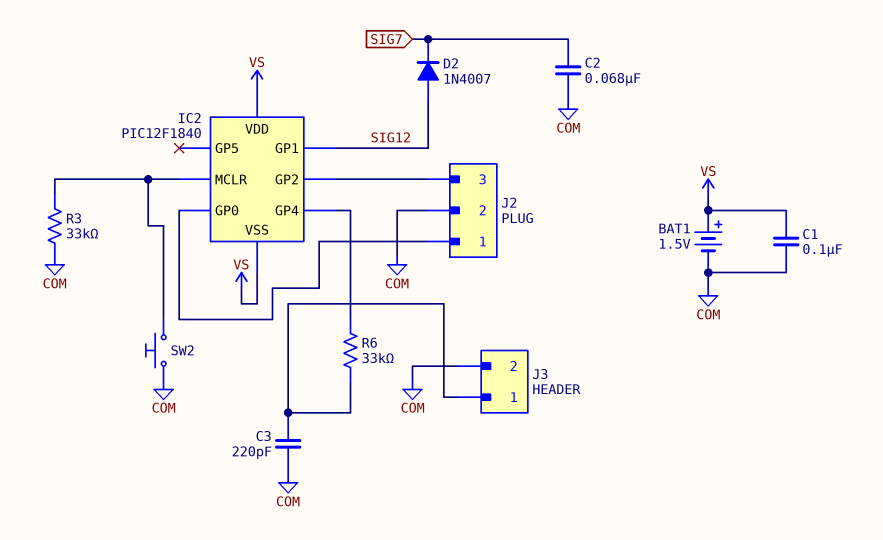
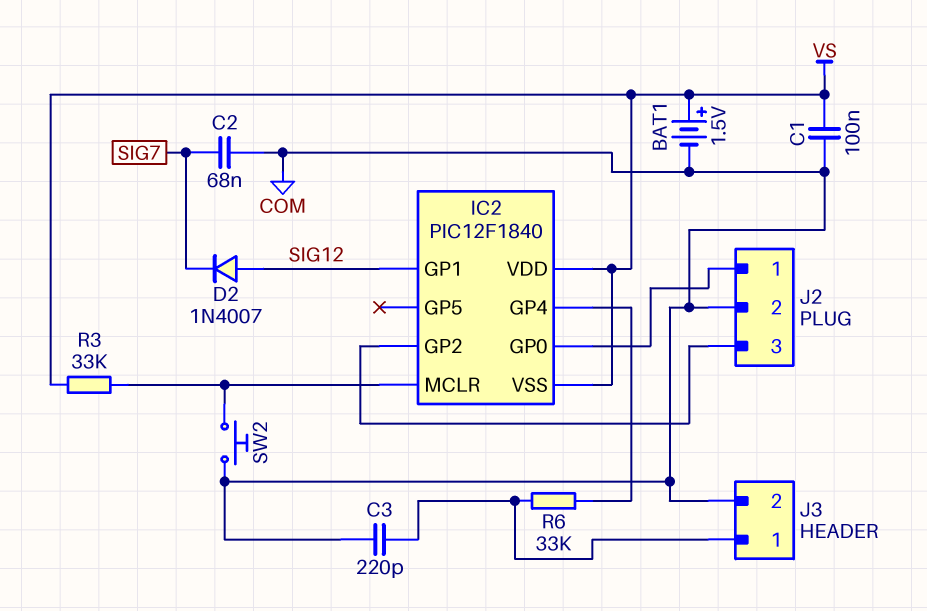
R3: 33k (COM, IC2/MCLR) -> 33k (IC2/MCLR, VS)

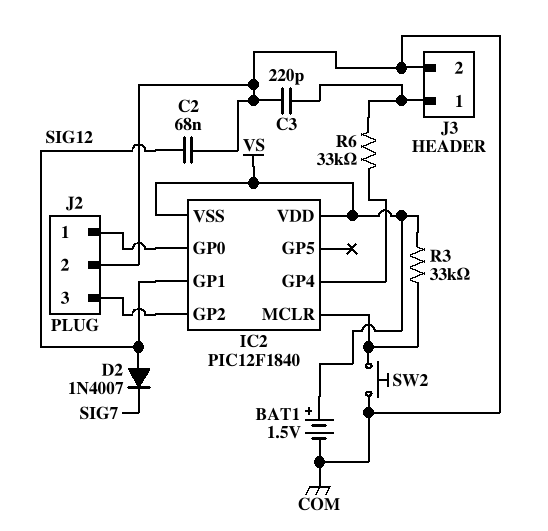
C1: 100nF (COM, VS) -> none
C2: 68nF (COM, SIG7) -> 68nF (COM, SIG12)

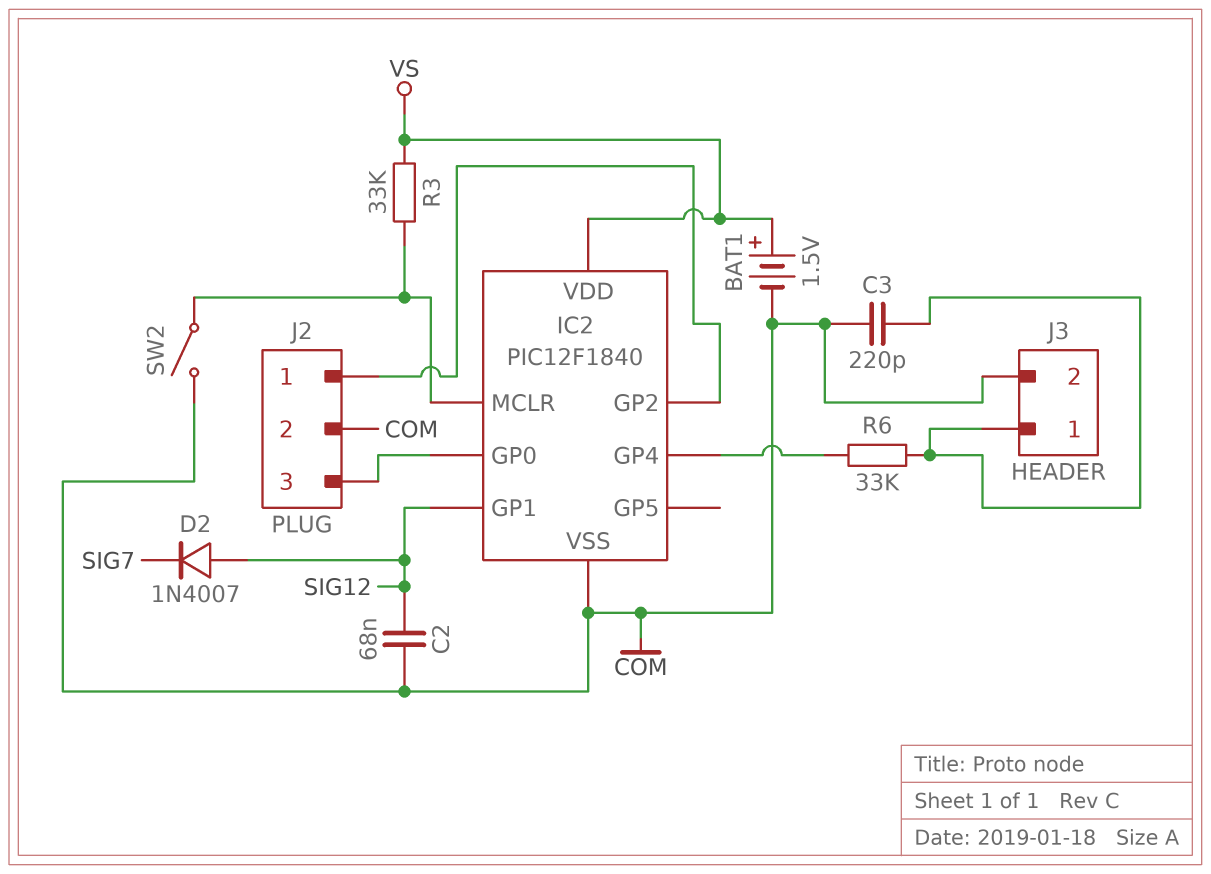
IC2 pin VSS: VS -> COM
J2 pin 1: IC2/GP0 -> IC2/GP2
J2 pin 3: IC2/GP2 -> IC2/GP0
SW2: button (COM, IC2/MCLR) -> switch (COM, IC2/MCLR)

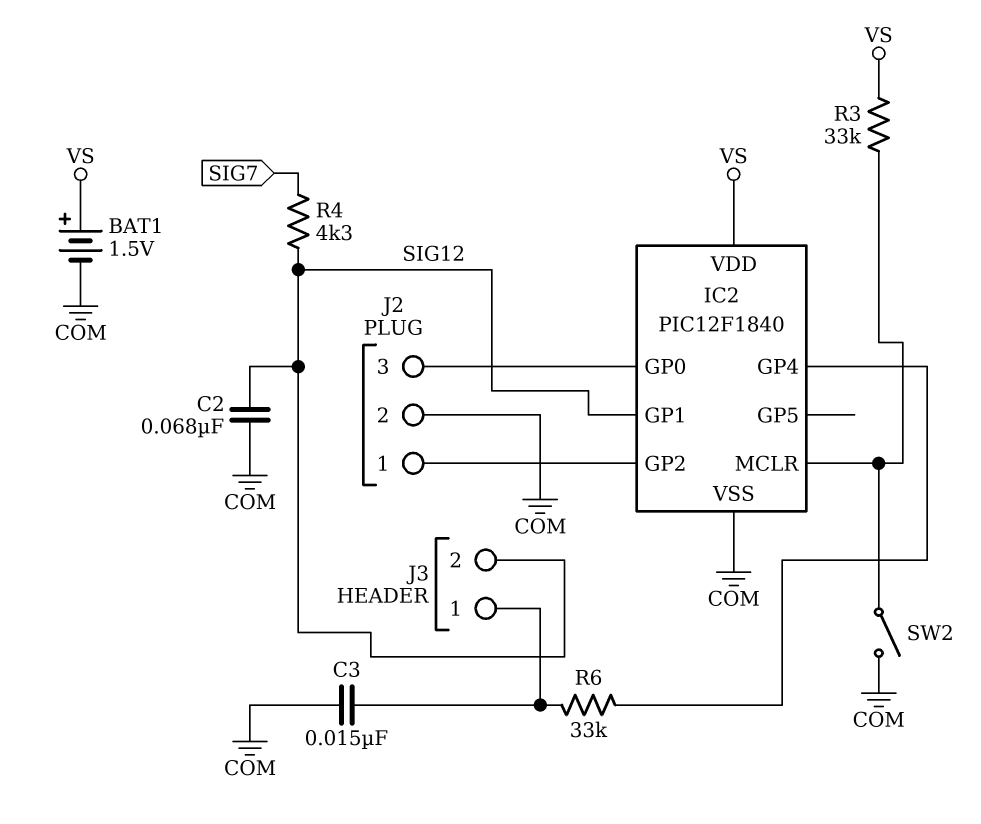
C3: 220pF (COM, J3/1) -> 15nF (COM, J3/1)
D2: diode 1N4007 (A SIG12, K SIG7) -> none
J3 pin 2: COM -> SIG12
R4: none -> 4.3k (SIG7, SIG12)

